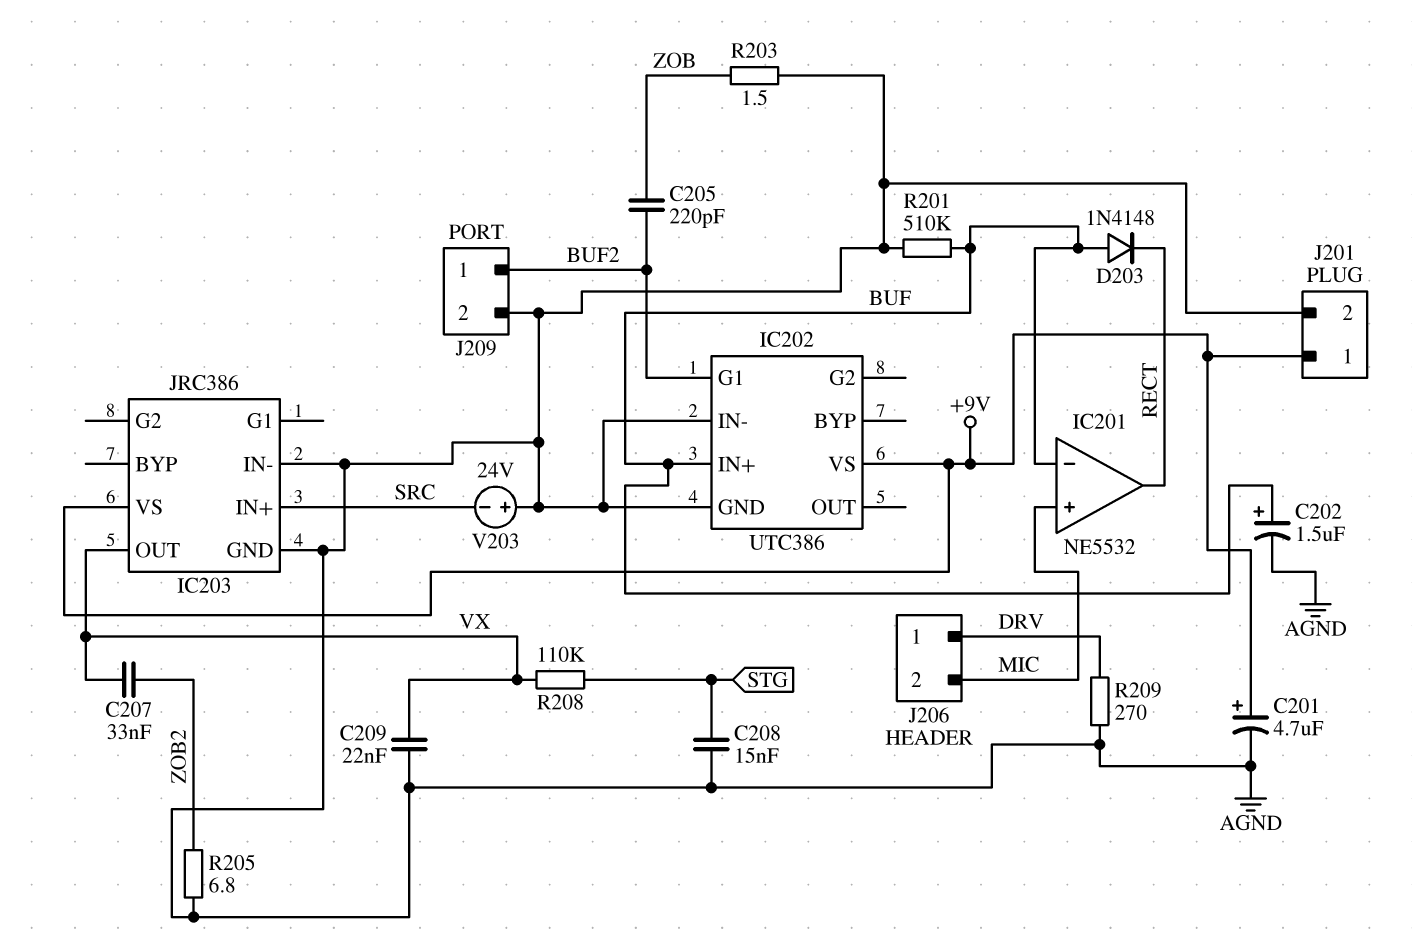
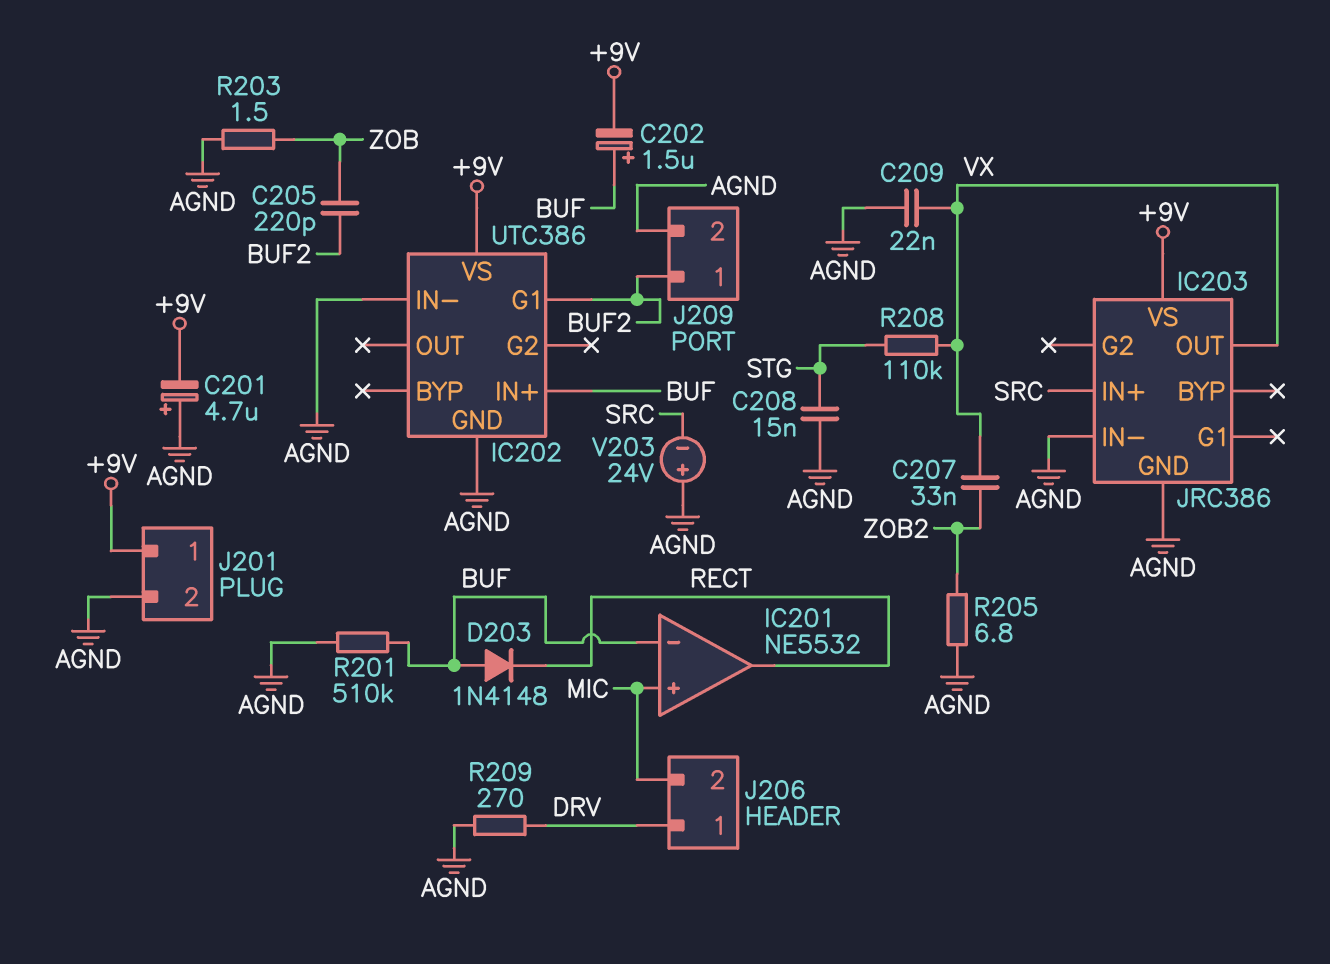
C201: 4.7uF (plus +9V, minus AGND) -> 4.7uF (plus AGND, minus +9V)
C202: 1.5uF (plus BUF, minus AGND) -> 1.5uF (plus BUF, minus +9V)

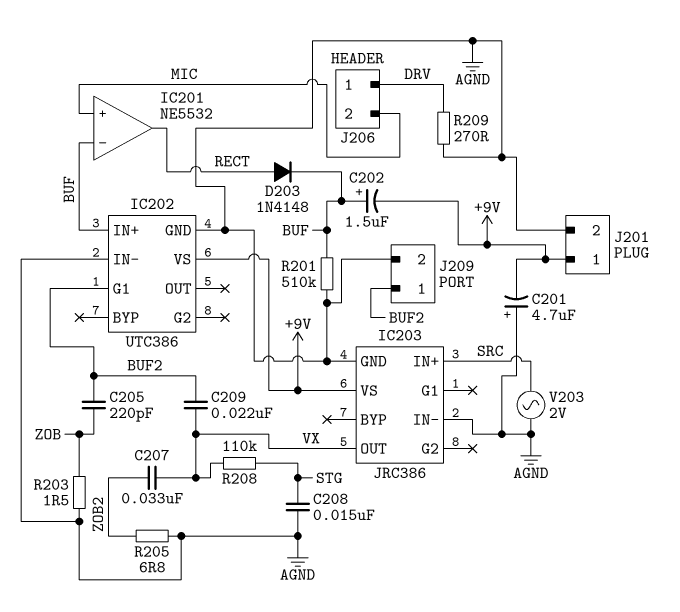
C209: 22nF (AGND, VX) -> 22nF (BUF2, VX)
D203: diode 1N4148 (A BUF, K RECT) -> diode 1N4148 (A RECT, K BUF)
V203: 24V (plus AGND, minus SRC) -> AC 2V (AGND, SRC)

